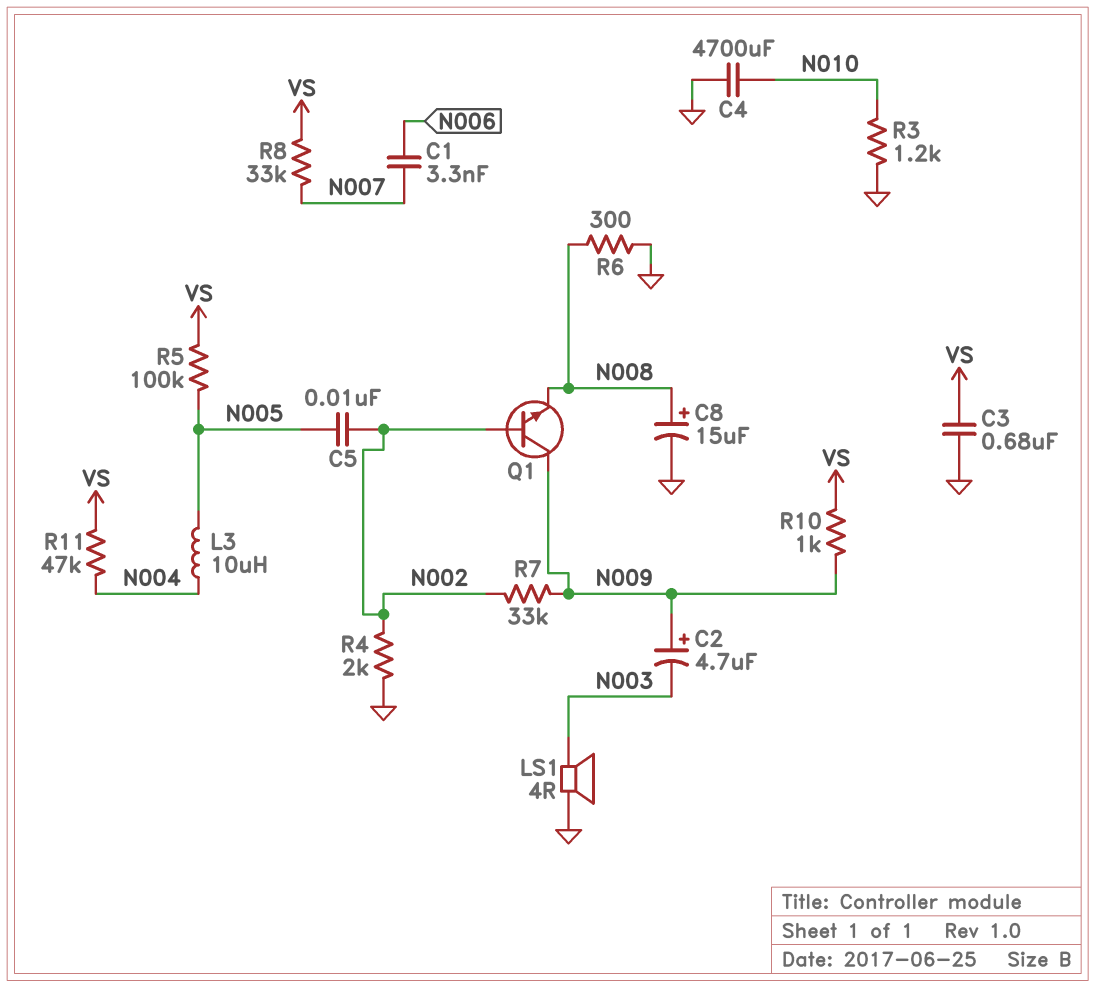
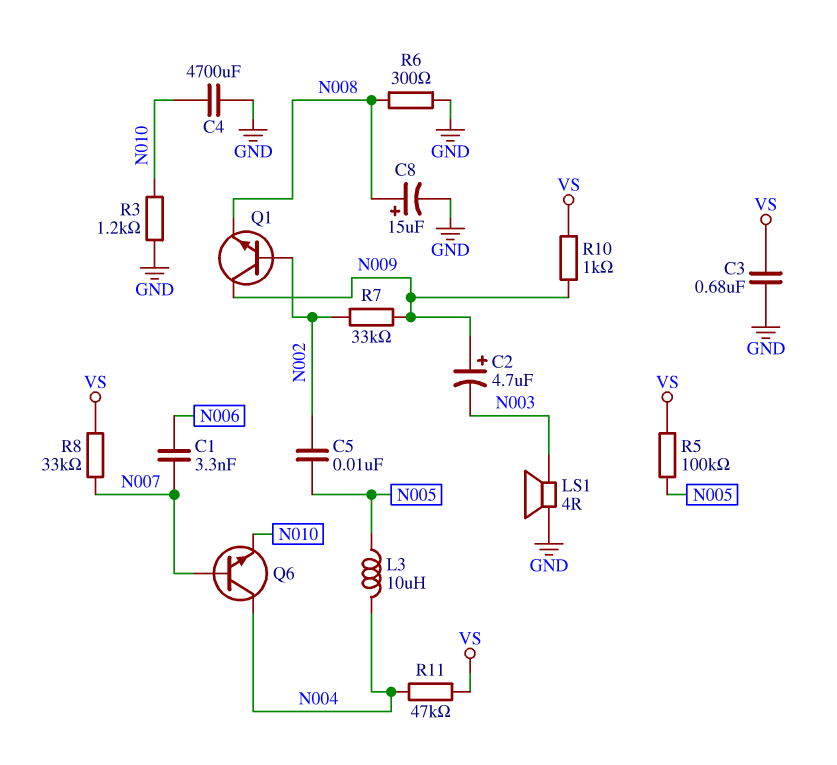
Q6: none -> NPN (B N007, C N004, E N010)
R4: 2k (GND, N002) -> none

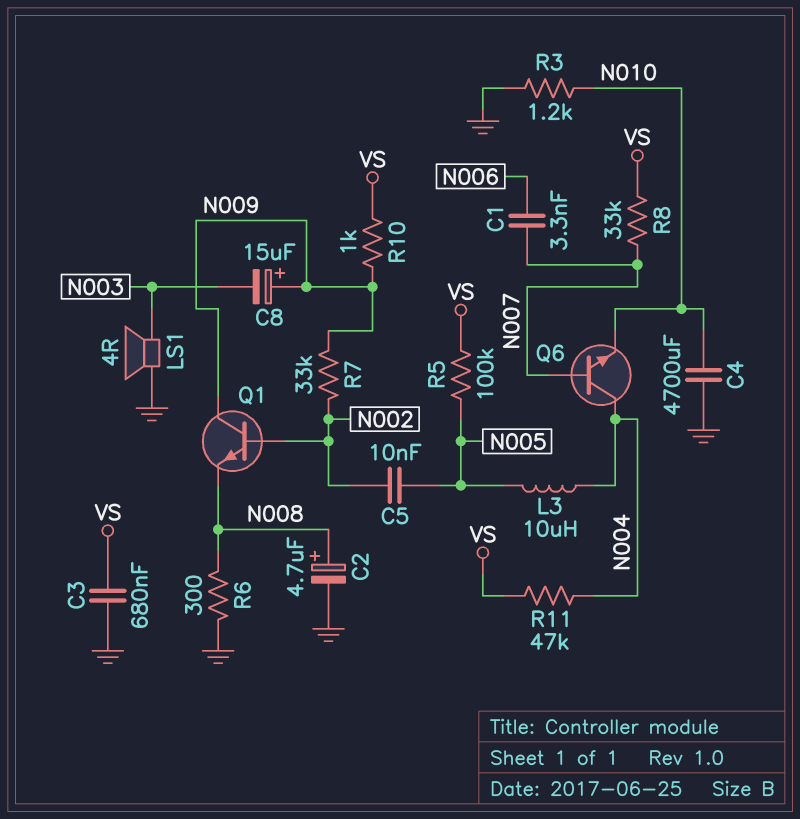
C2: 4.7uF (plus N009, minus N003) -> 4.7uF (plus N008, minus GND)
C8: 15uF (plus N008, minus GND) -> 15uF (plus N009, minus N003)

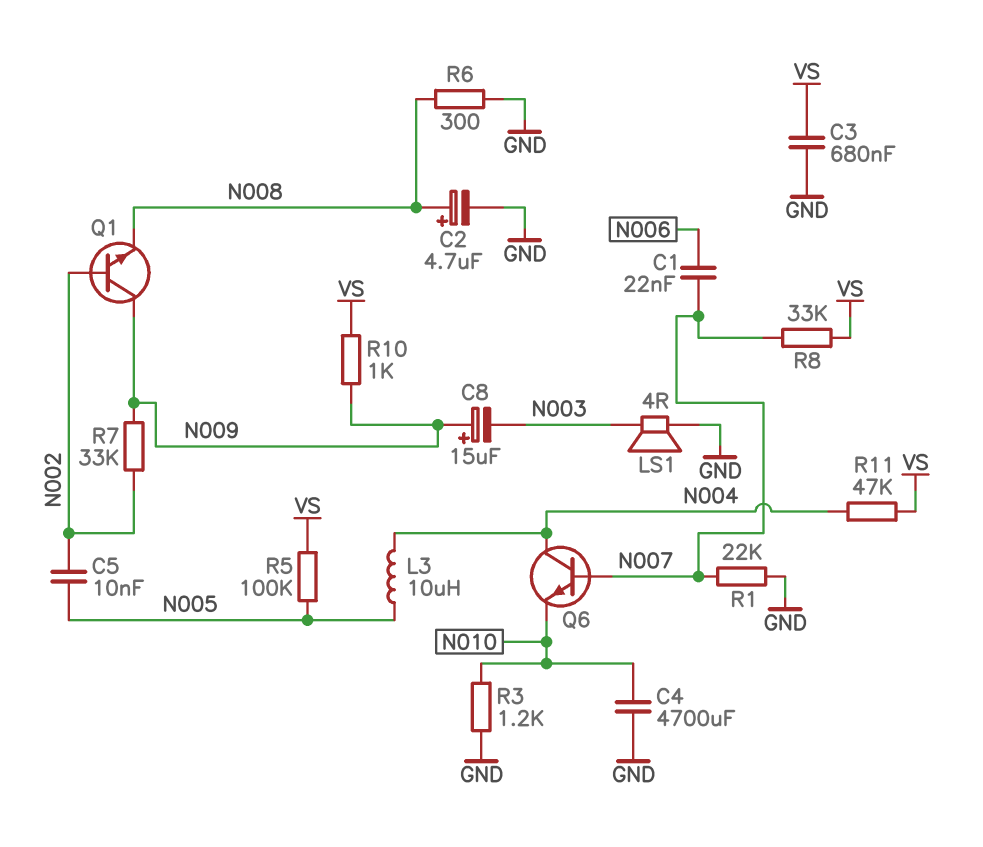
C1: 3.3nF (N006, N007) -> 22nF (N006, N007)
R1: none -> 22k (GND, N007)

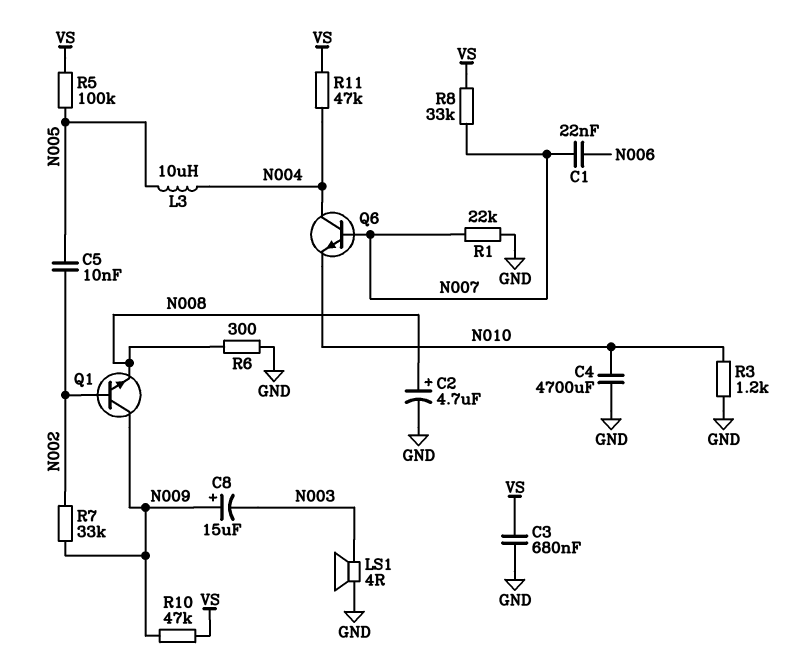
R10: 1k (N009, VS) -> 47k (N009, VS)

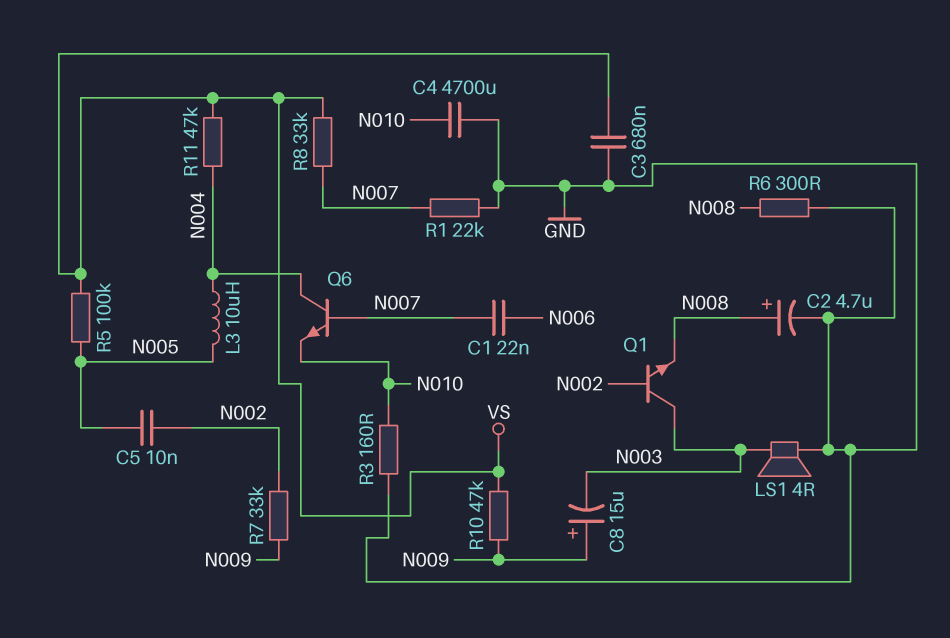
Q1: NPN (B N002, C N009, E N008) -> NPN (B N002, C N003, E N008)
R3: 1.2k (GND, N010) -> 160 (GND, N010)

